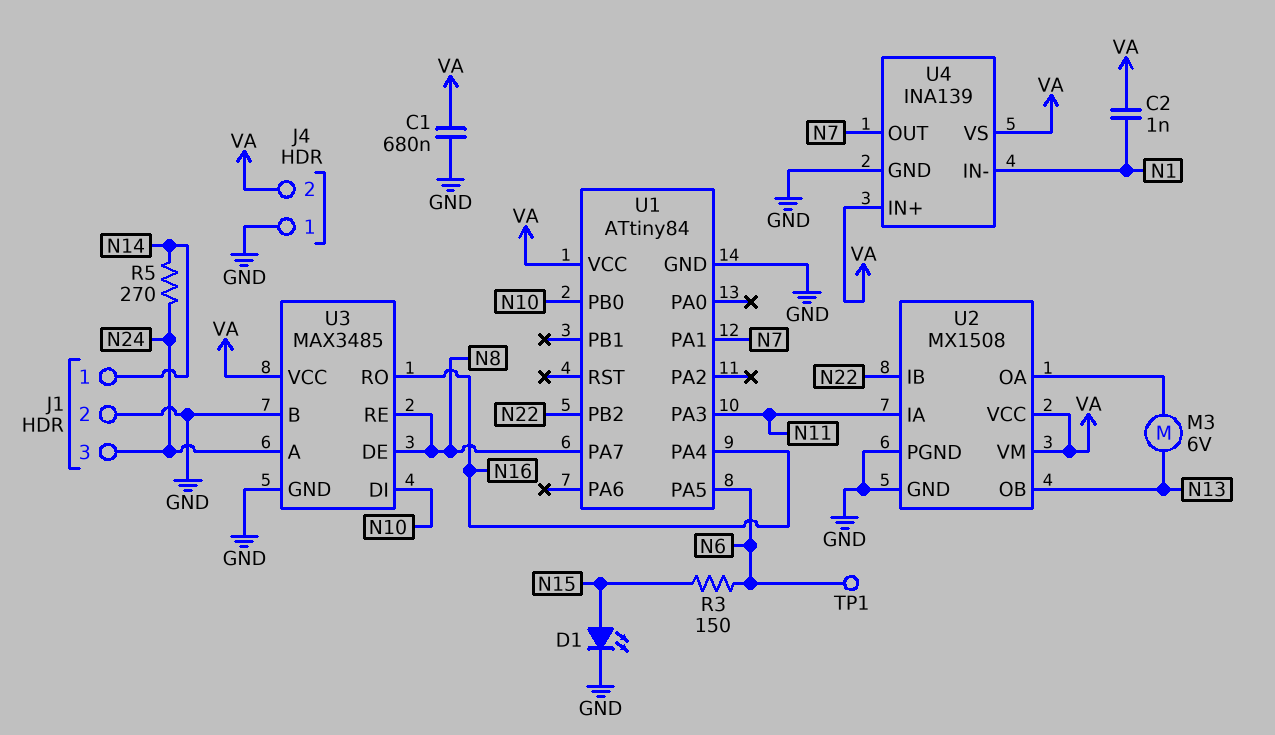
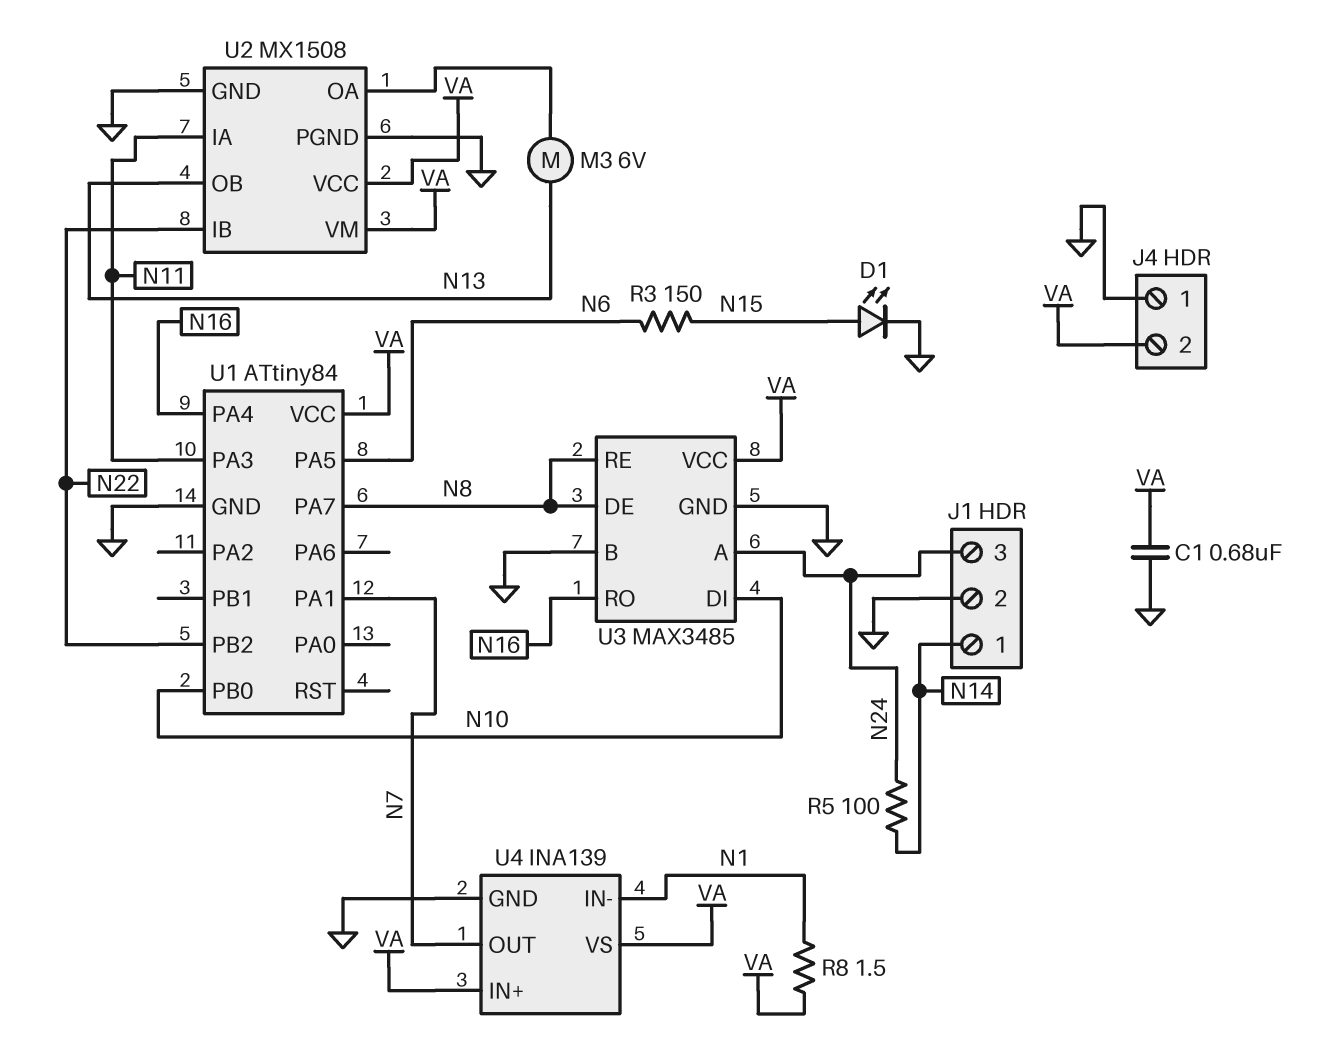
C2: 1nF (N1, VA) -> none
R5: 270 (N14, N24) -> 100 (N14, N24)
R8: none -> 1.5 (N1, VA)
TP1: test point (N6) -> none

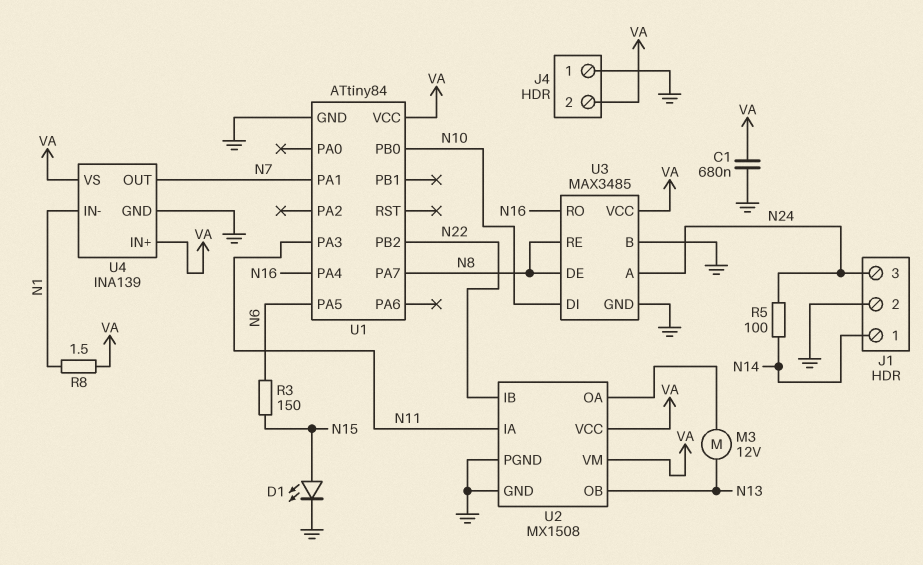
M3: motor 6V (N13, U2/OA) -> motor 12V (N13, U2/OA)

